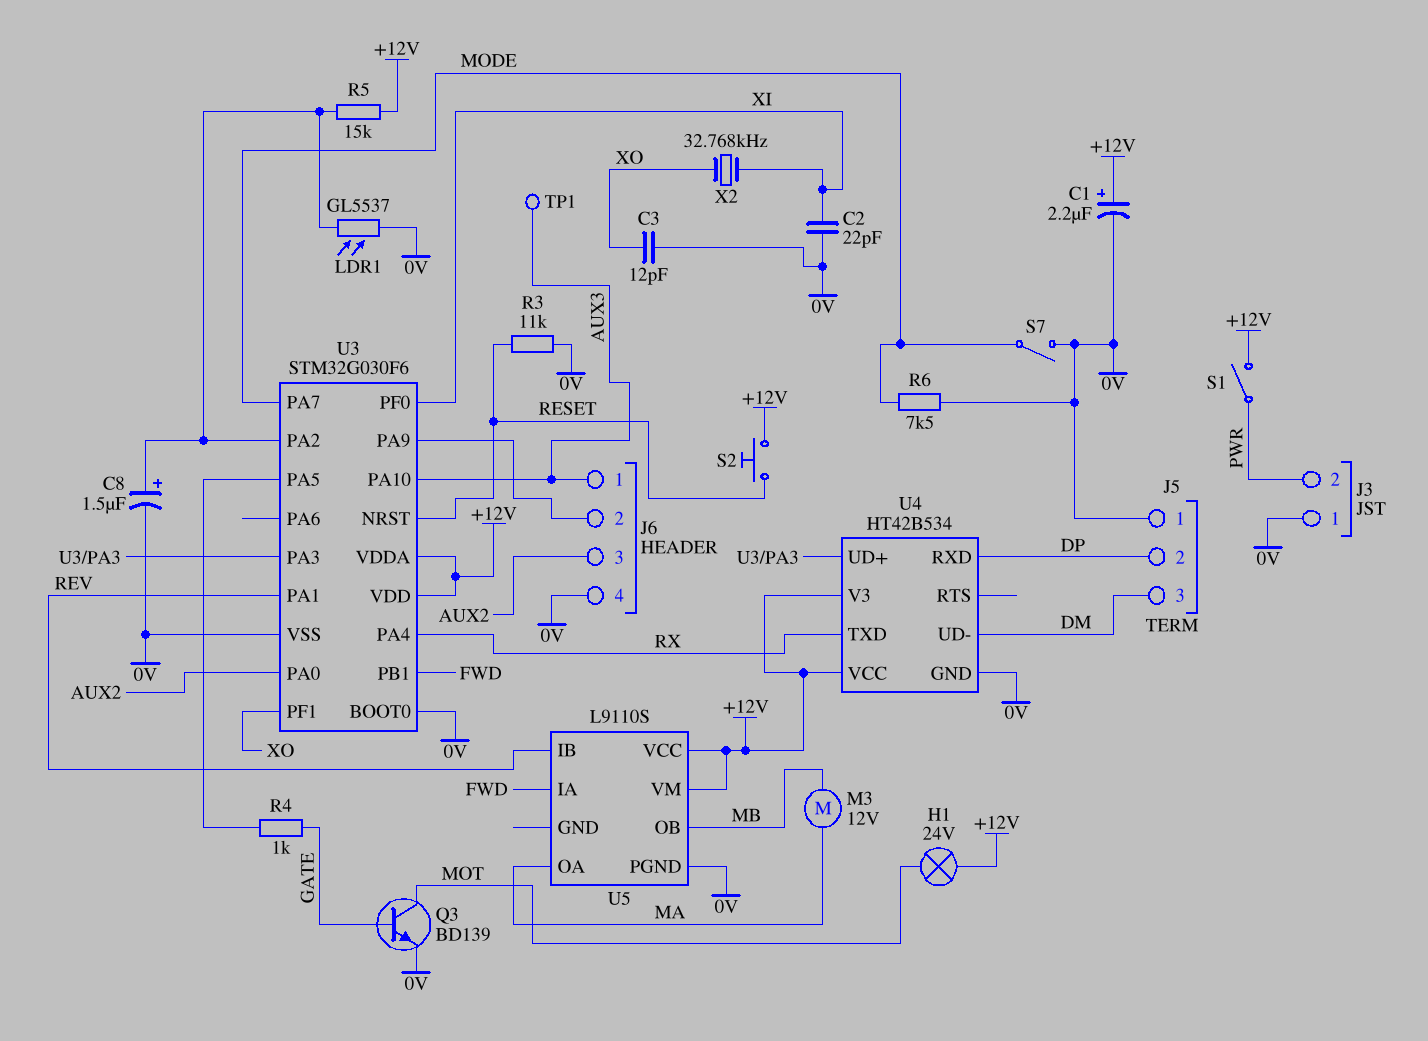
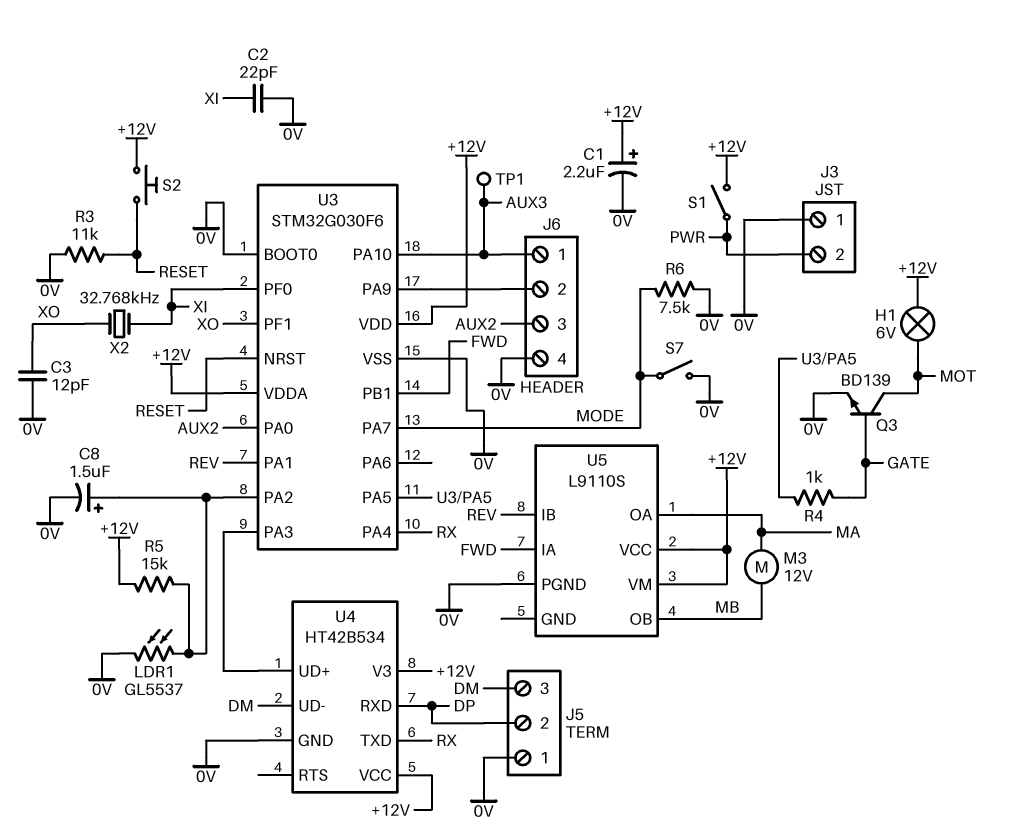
H1: lamp 24V (+12V, MOT) -> lamp 6V (+12V, MOT)

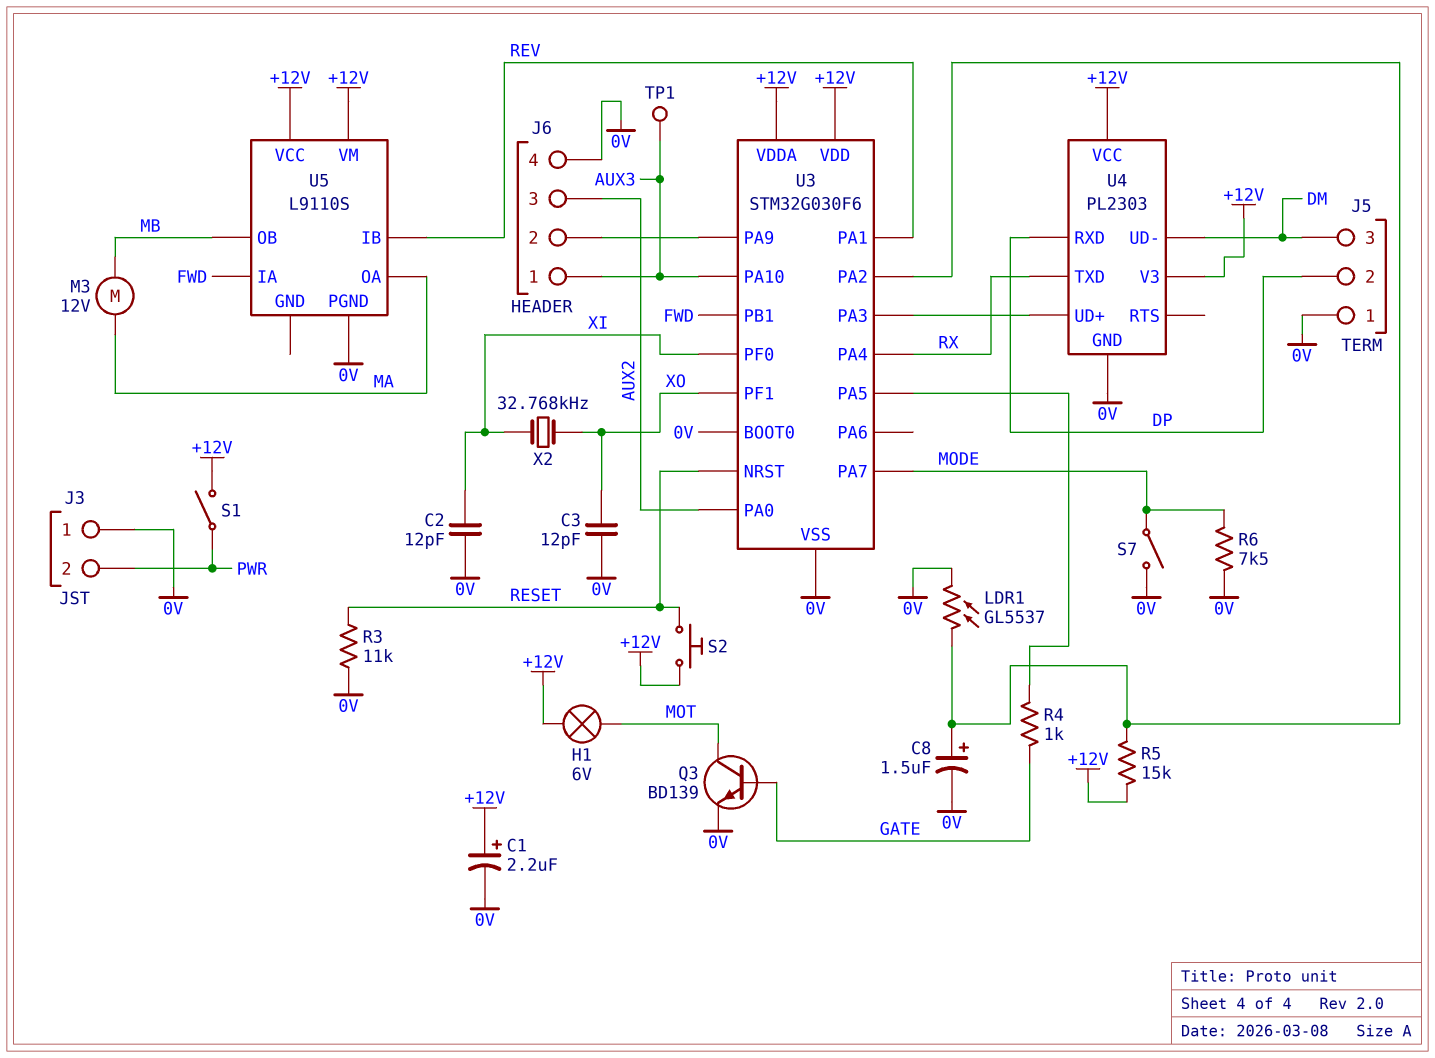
C2: 22pF (0V, XI) -> 12pF (0V, XI)
U4: HT42B534 -> PL2303

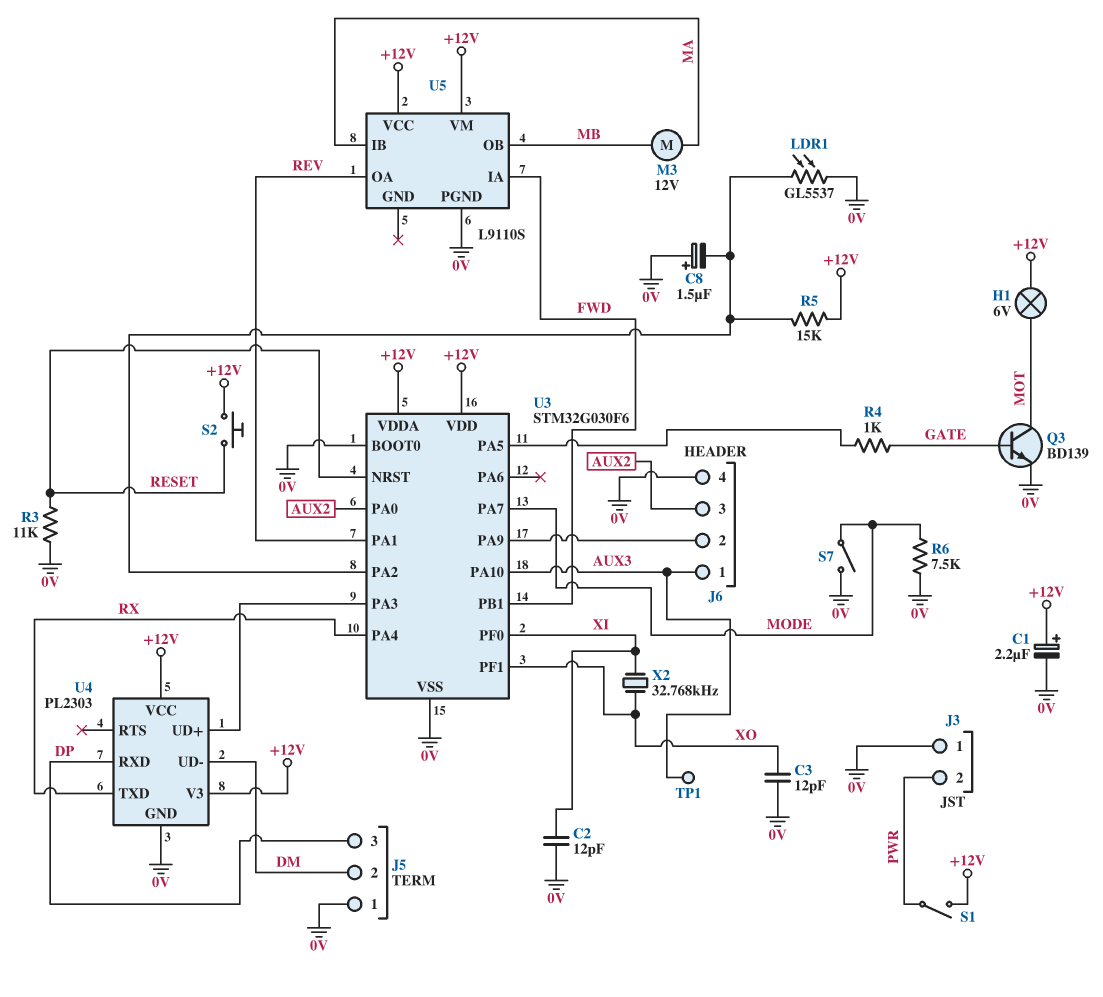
C8: 1.5uF (plus U3/PA2, minus 0V) -> 1.5uF (plus 0V, minus U3/PA2)
J5 pin 2: DP -> DM
J5 pin 3: DM -> DP
U5 pin IB: REV -> MA
U5 pin OA: MA -> REV

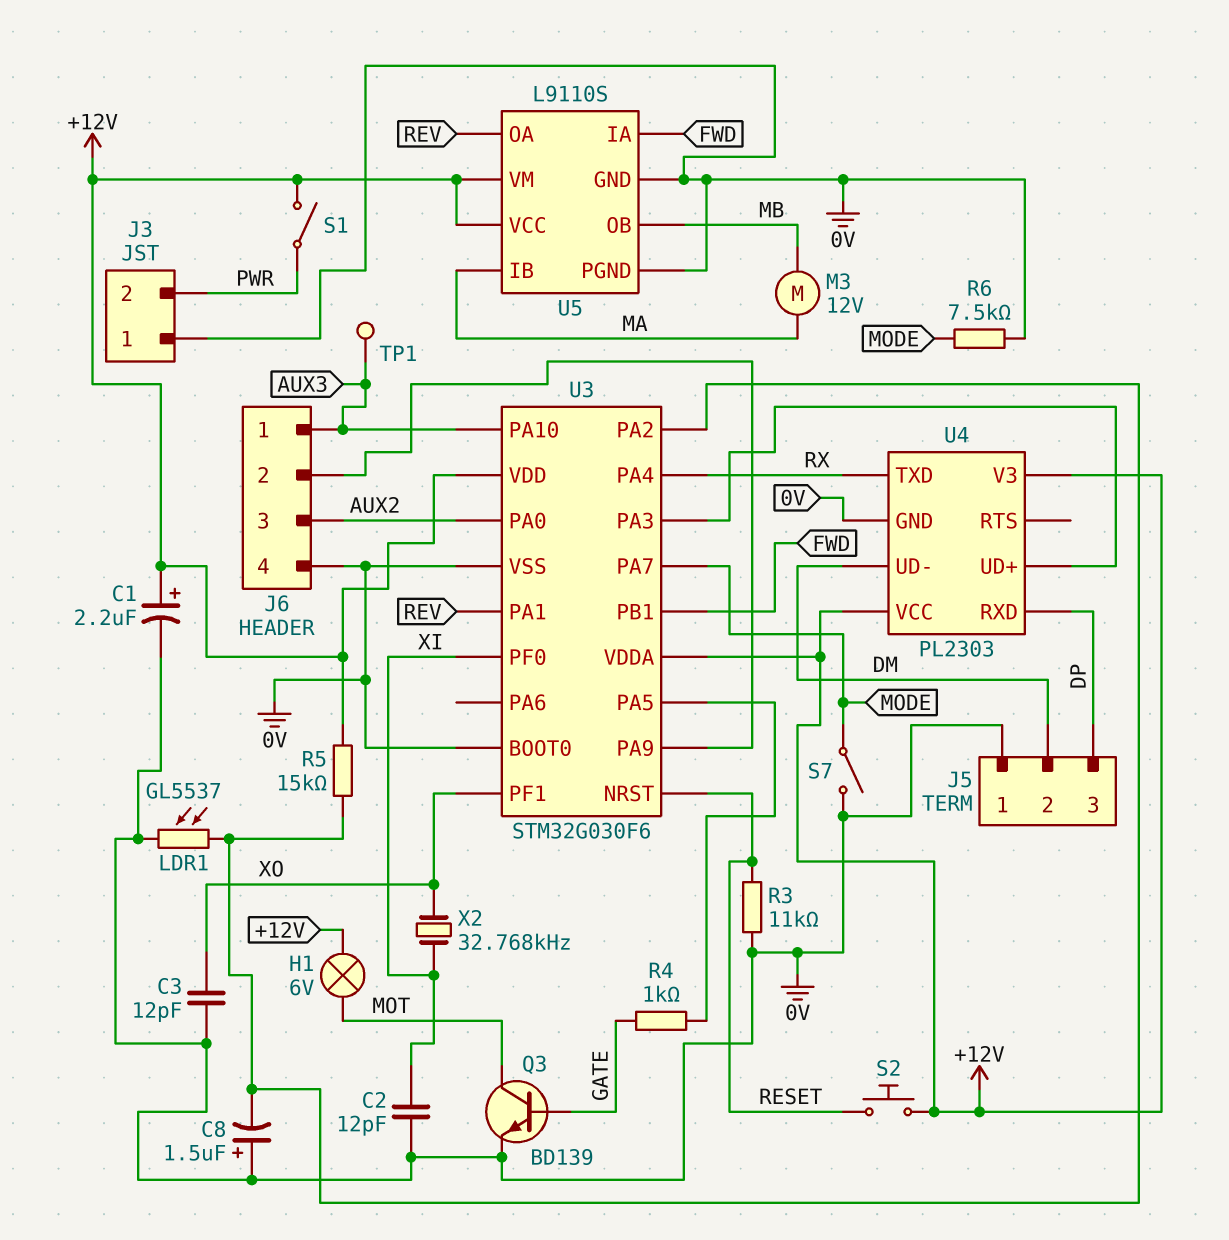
U5 pin GND: none -> 0V

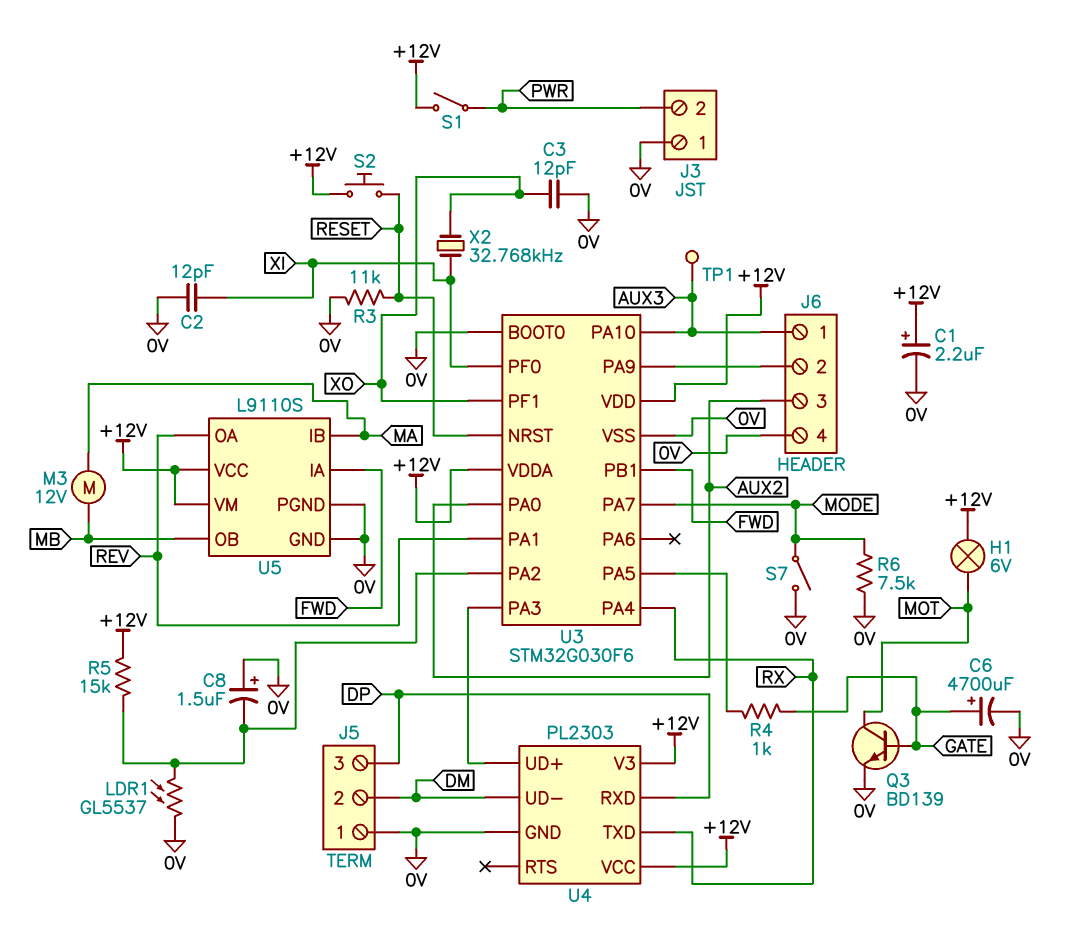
C6: none -> 4700uF (plus GATE, minus 0V)

